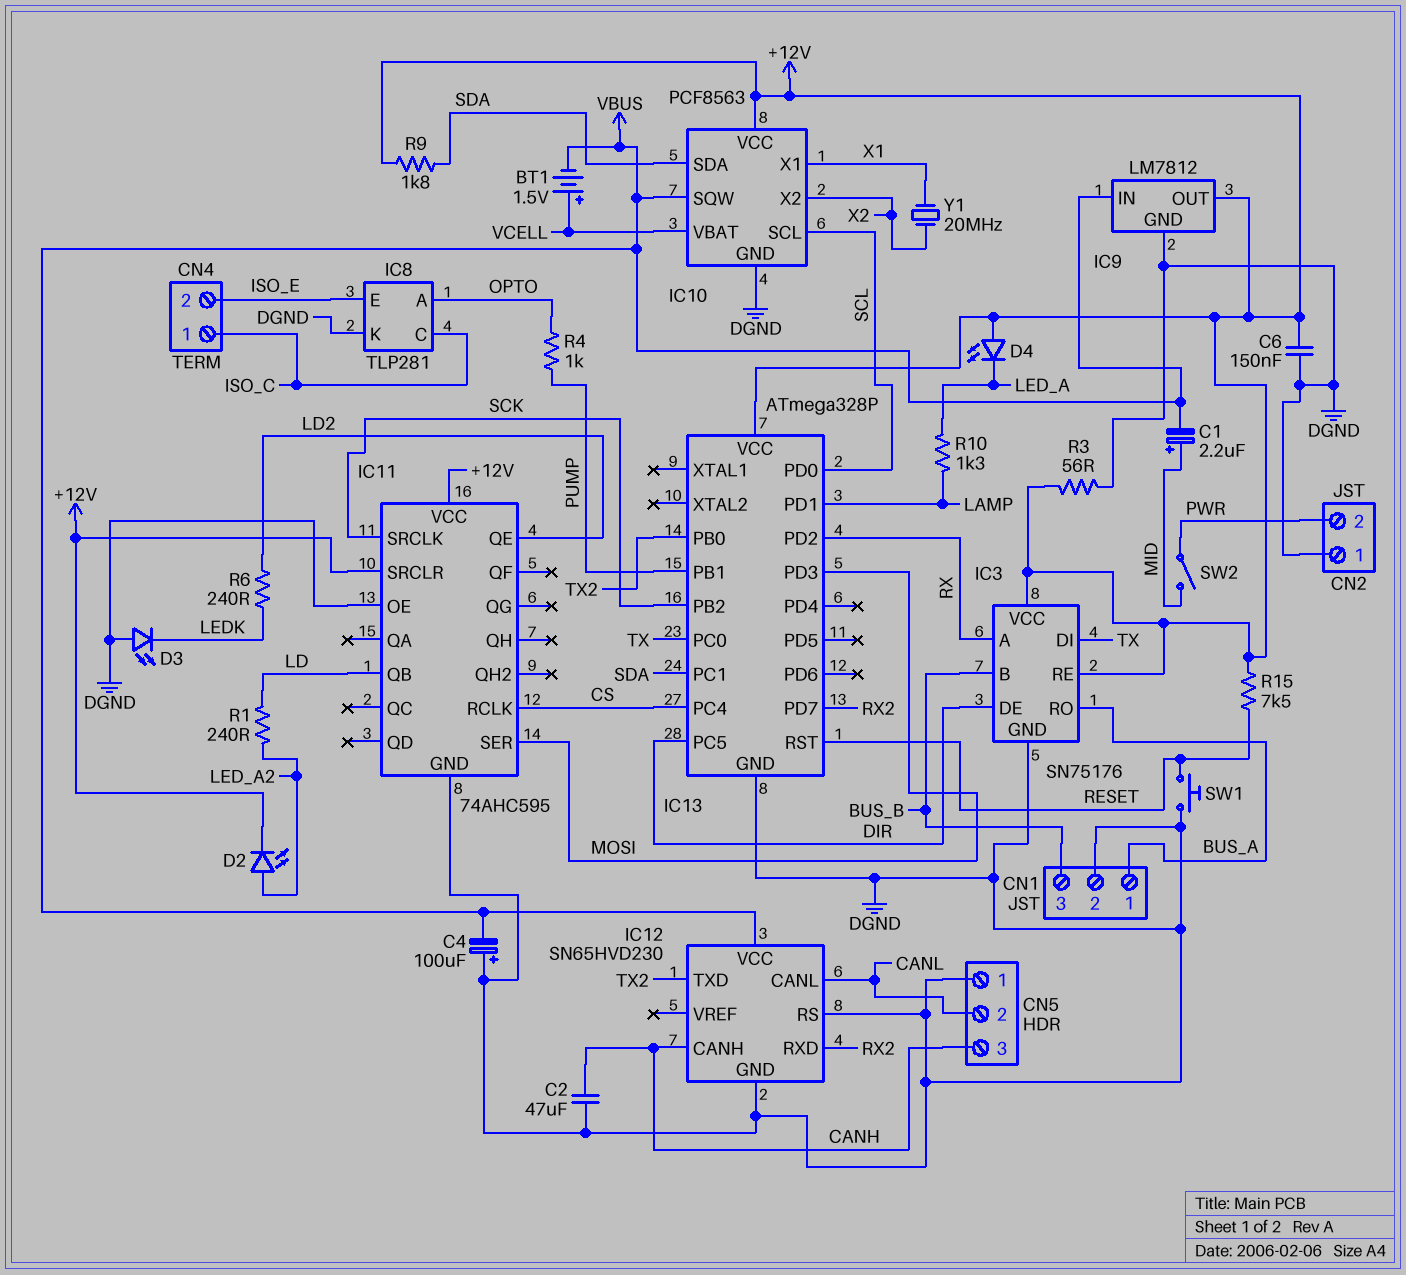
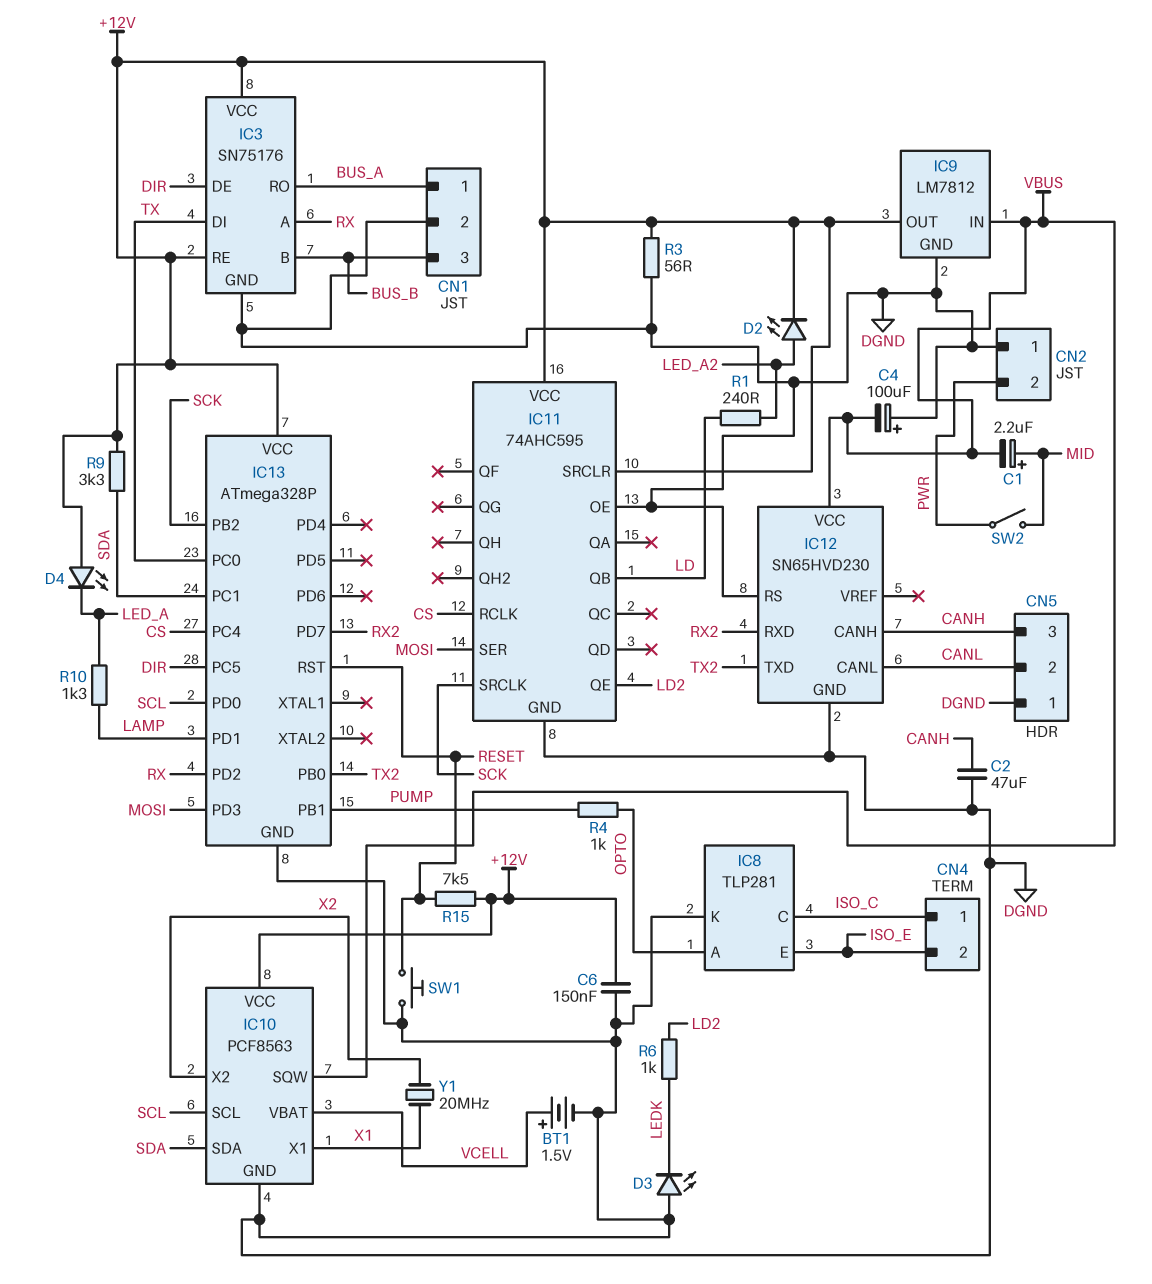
BT1: 1.5V (plus VCELL, minus VBUS) -> 1.5V (plus VCELL, minus DGND)
R6: 240 (LD2, LEDK) -> 1k (LD2, LEDK)
R9: 1.8k (+12V, SDA) -> 3.3k (+12V, SDA)

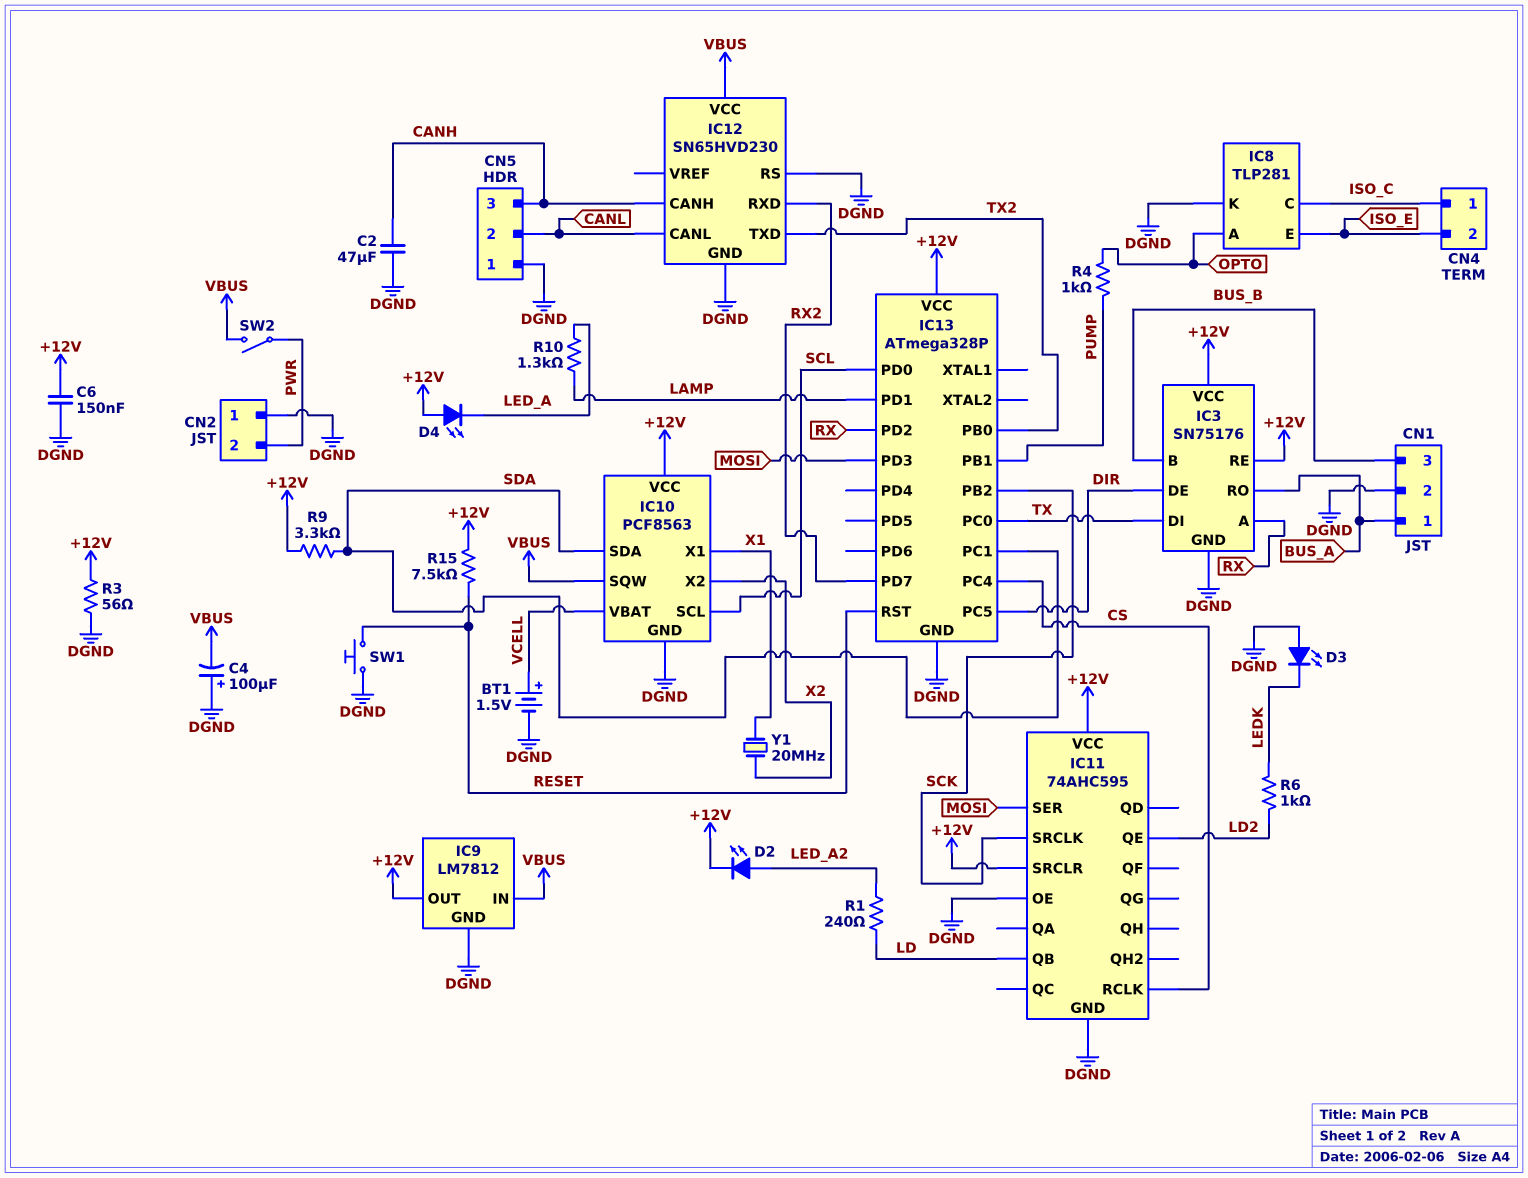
C1: 2.2uF (plus MID, minus VBUS) -> none
SW2: switch (MID, PWR) -> switch (PWR, VBUS)

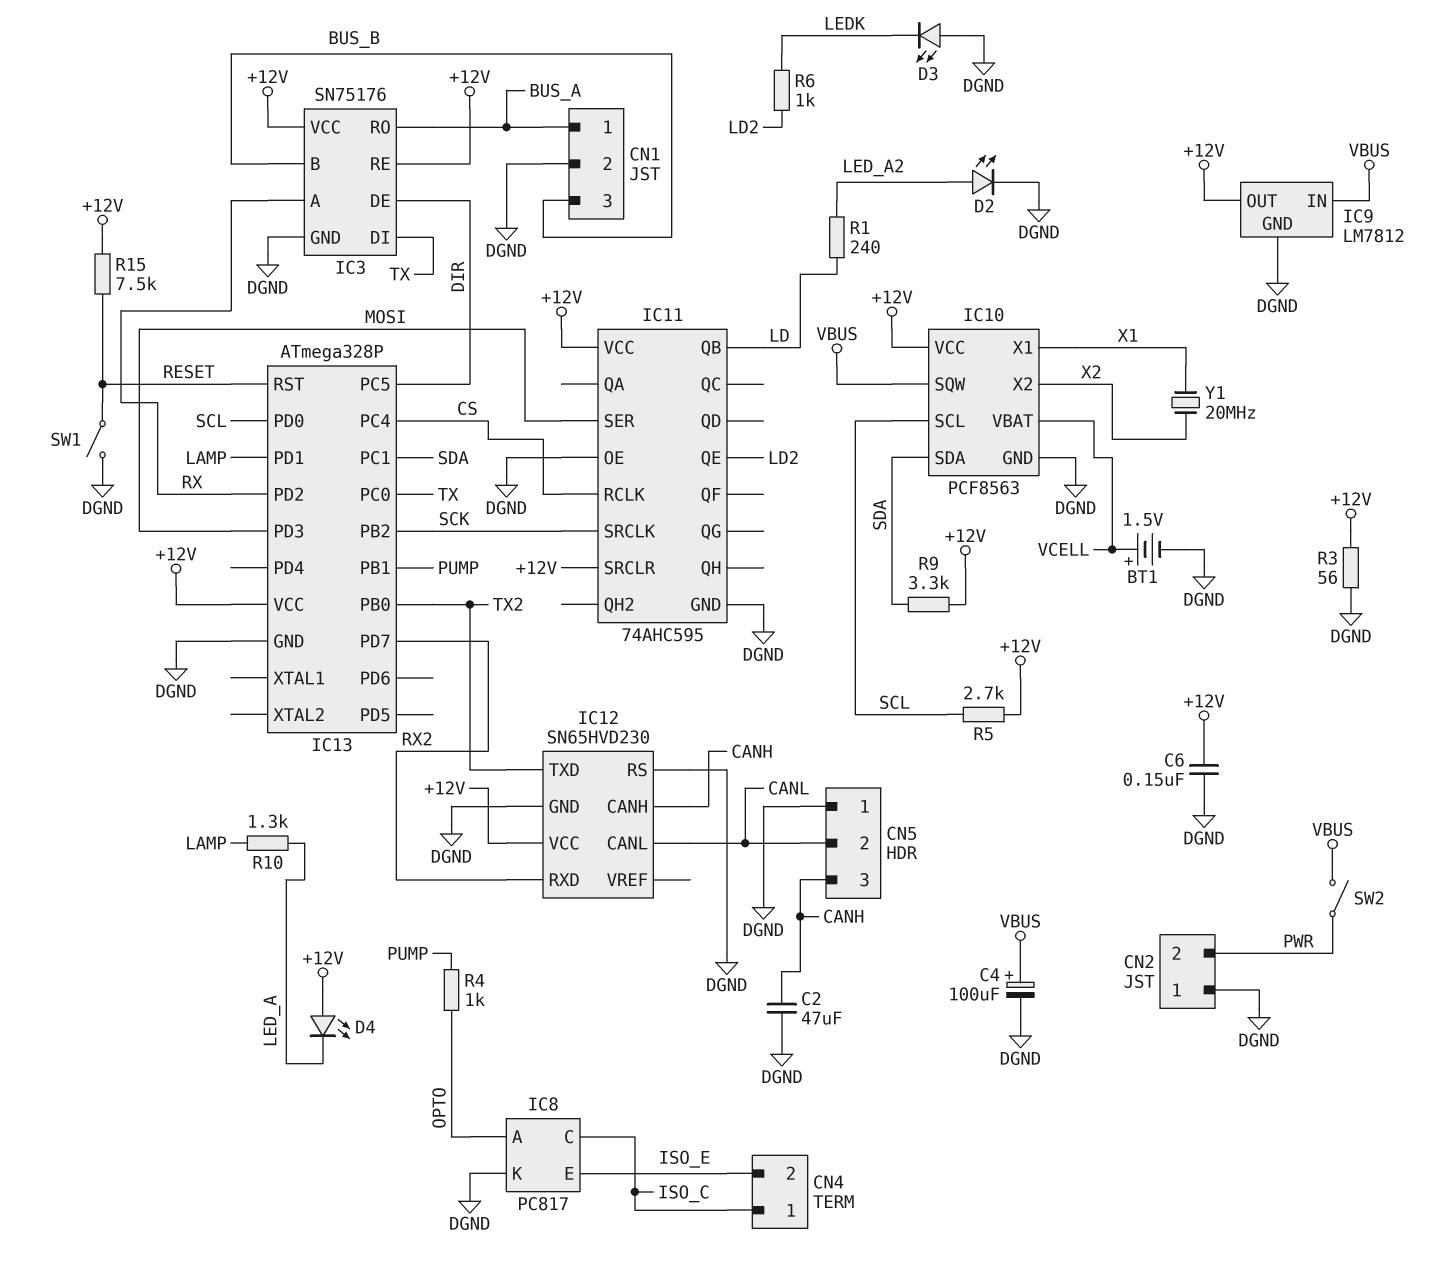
C4: 100uF (plus DGND, minus VBUS) -> 100uF (plus VBUS, minus DGND)
D2: LED (A LED_A2, K +12V) -> LED (A LED_A2, K DGND)
IC8: TLP281 -> PC817
IC12 pin VCC: VBUS -> +12V
R5: none -> 2.7k (+12V, SCL)
SW1: button (DGND, RESET) -> switch (DGND, RESET)

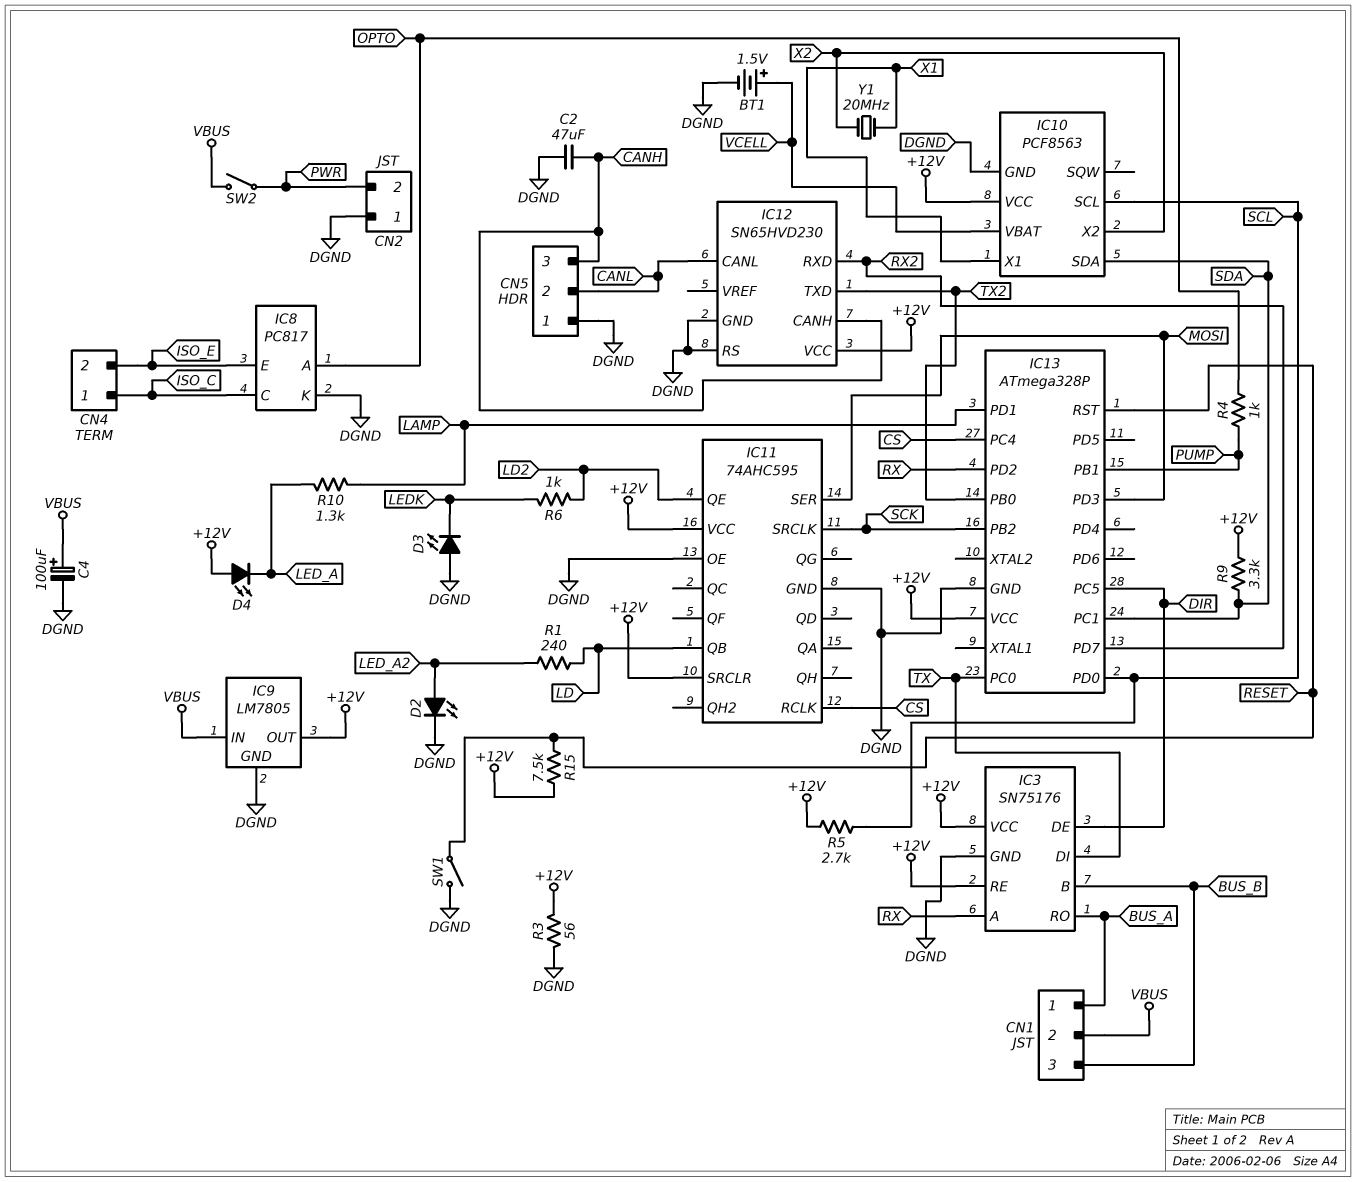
C6: 150nF (+12V, DGND) -> none
CN1 pin 2: DGND -> VBUS
IC9: LM7812 -> LM7805
IC10 pin SQW: VBUS -> none

